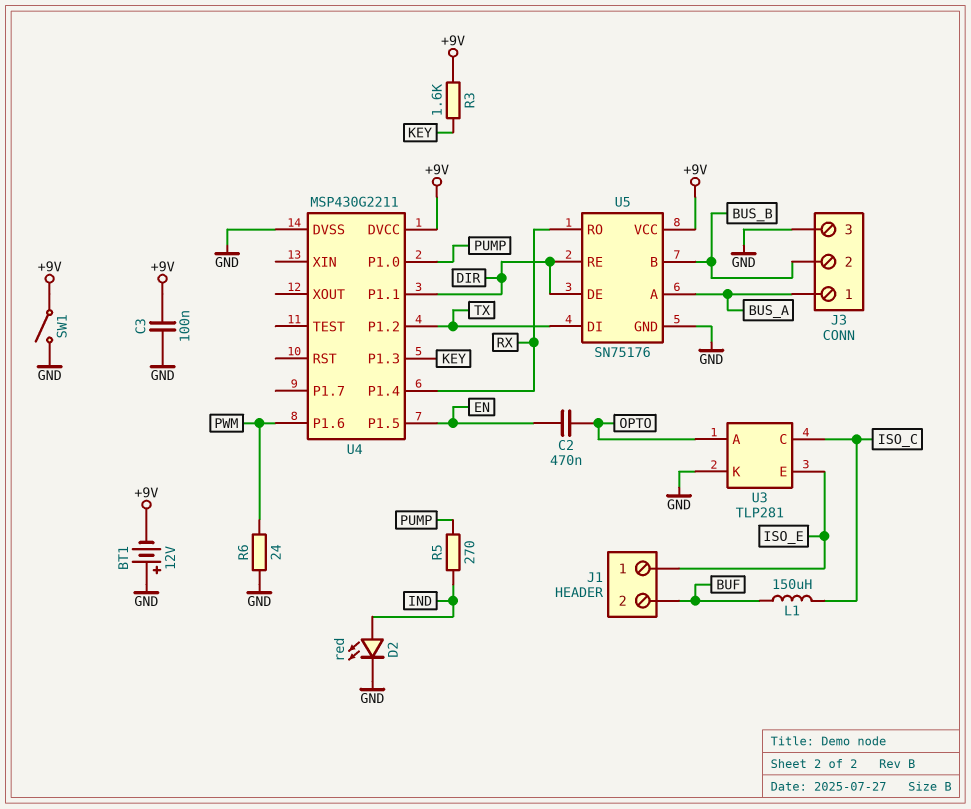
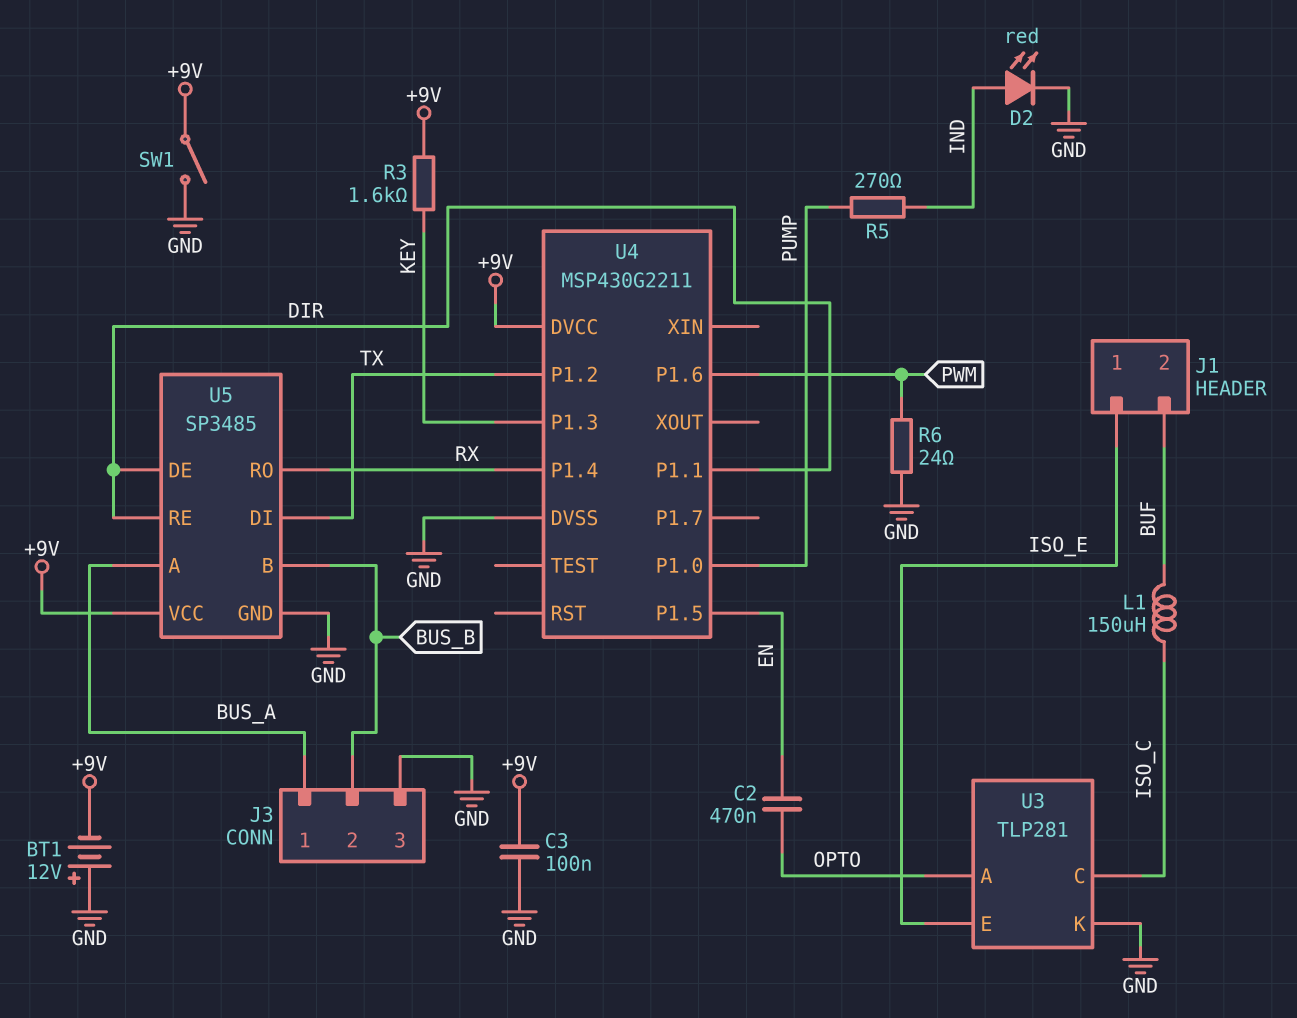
U5: SN75176 -> SP3485

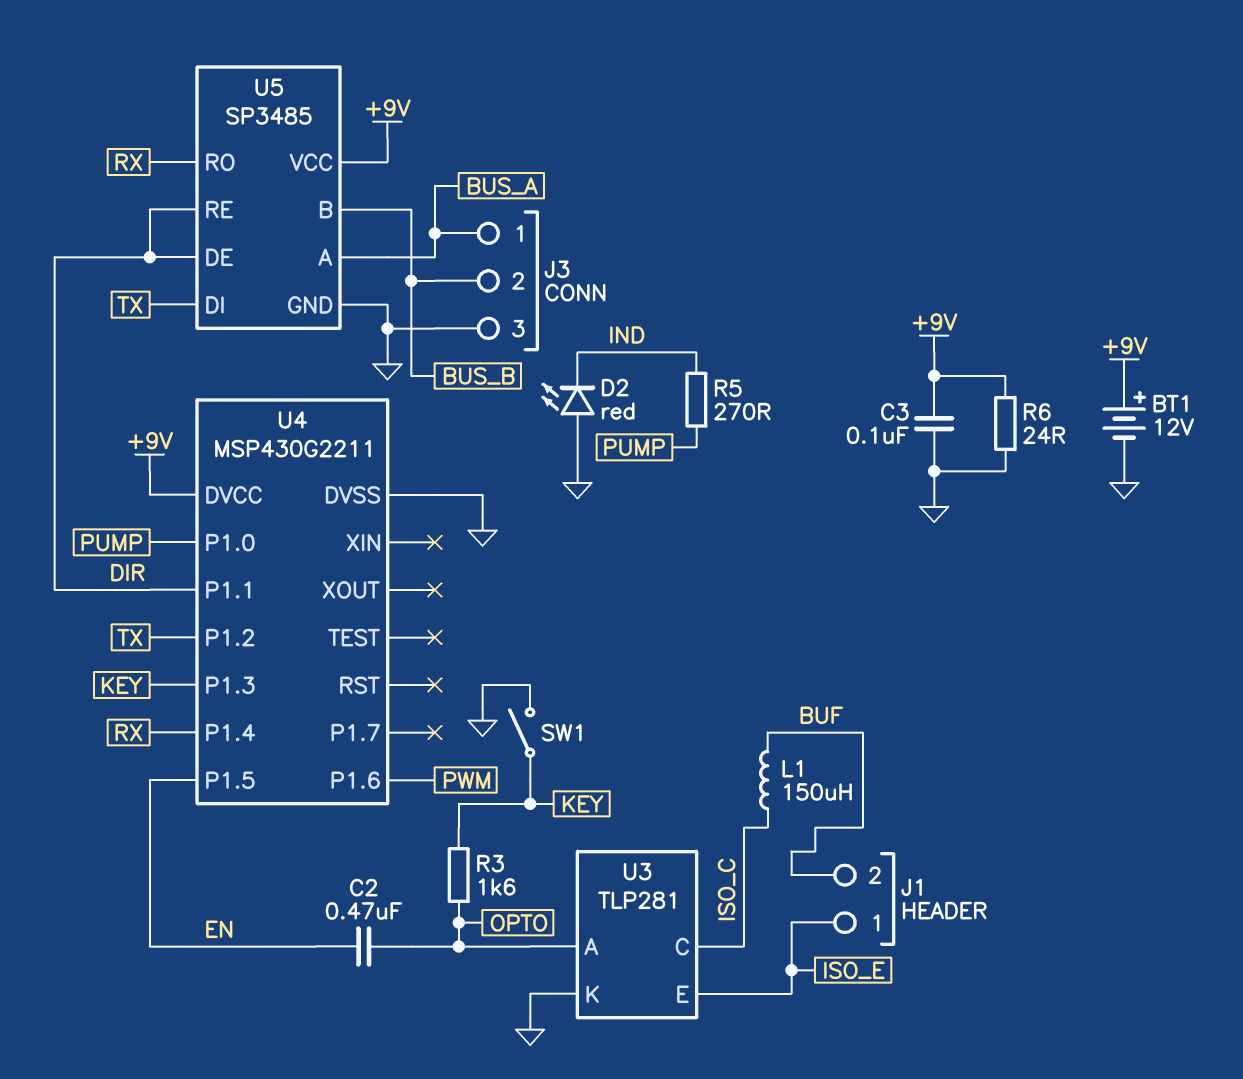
BT1: 12V (plus GND, minus +9V) -> 12V (plus +9V, minus GND)
D2: LED red (A IND, K GND) -> LED red (A GND, K IND)
R3: 1.6k (+9V, KEY) -> 1.6k (KEY, OPTO)
R6: 24 (GND, PWM) -> 24 (+9V, GND)
SW1: switch (+9V, GND) -> switch (GND, KEY)

